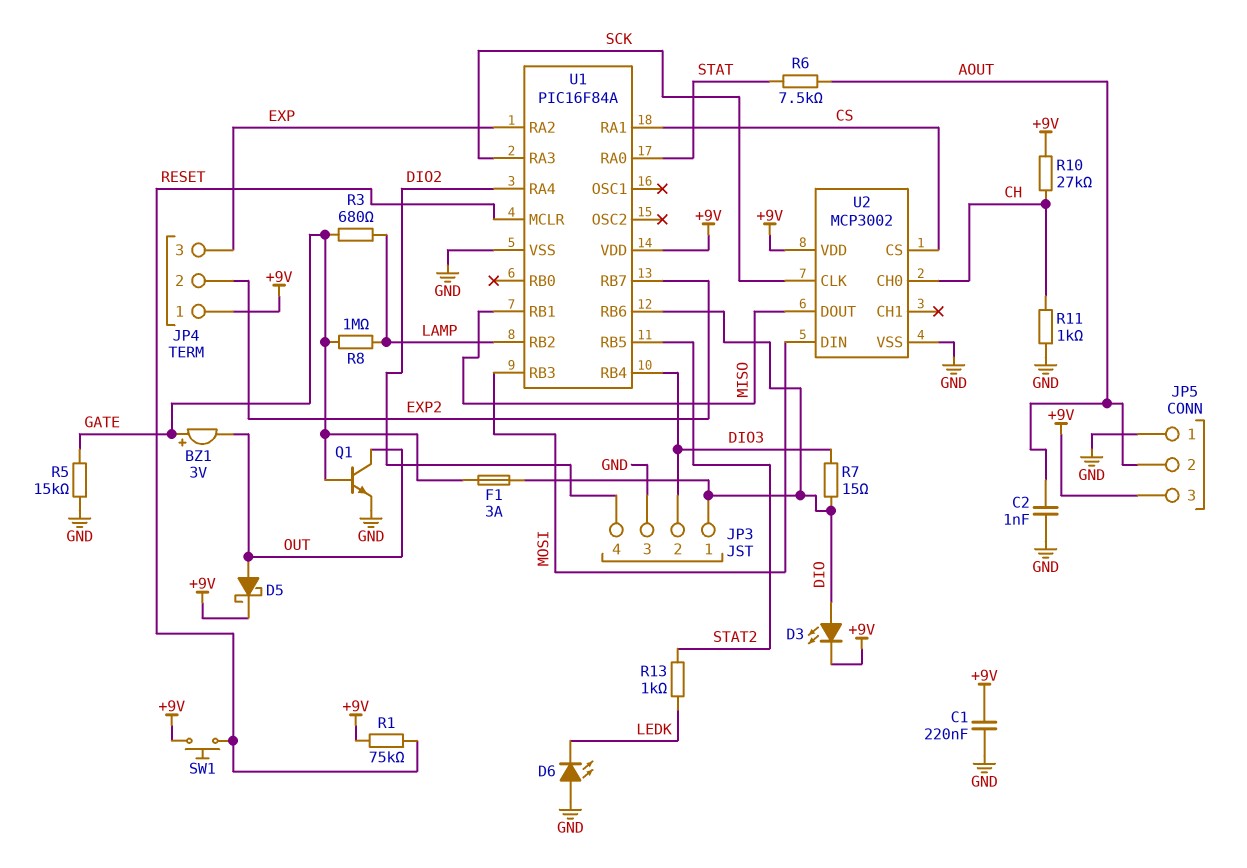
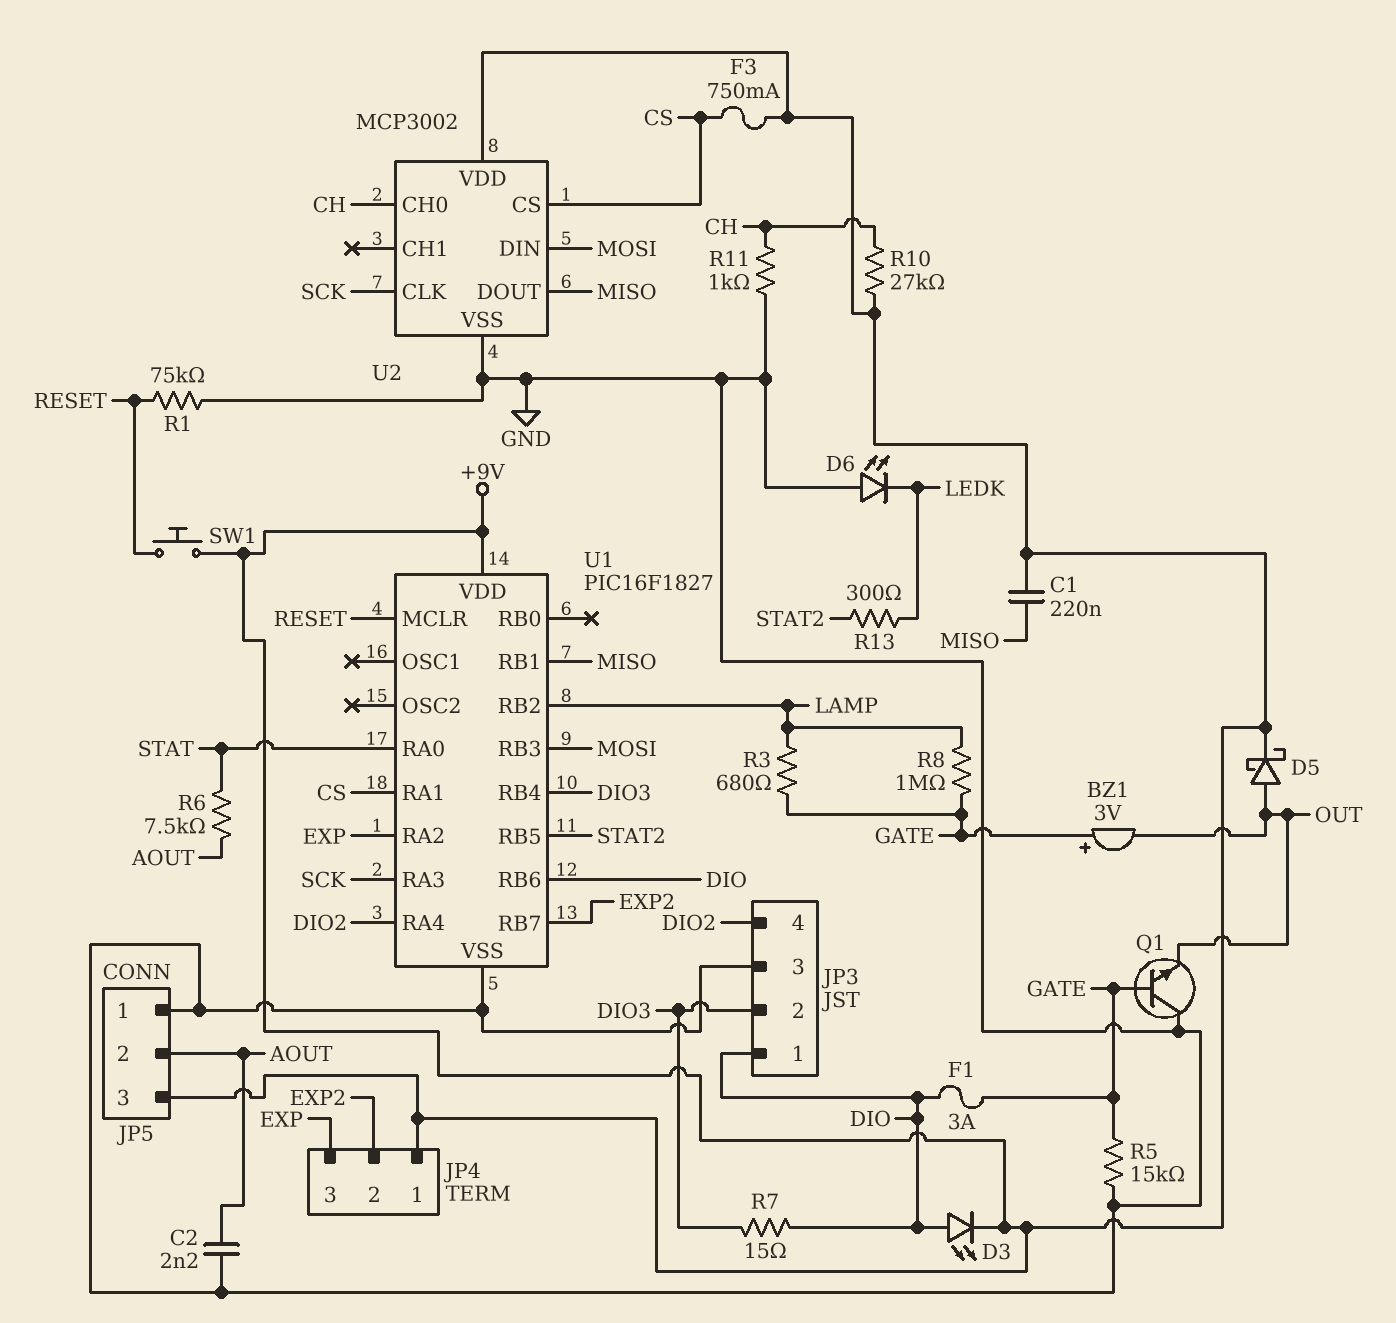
C1: 220nF (+9V, GND) -> 220nF (+9V, MISO)
C2: 1nF (AOUT, GND) -> 2.2nF (AOUT, GND)
F3: none -> 750mA (+9V, CS)
Q1: NPN (B GATE, C OUT, E GND) -> NPN (B GATE, C GND, E OUT)
R1: 75k (+9V, RESET) -> 75k (GND, RESET)
R13: 1k (LEDK, STAT2) -> 300 (LEDK, STAT2)
U1: PIC16F84A -> PIC16F1827

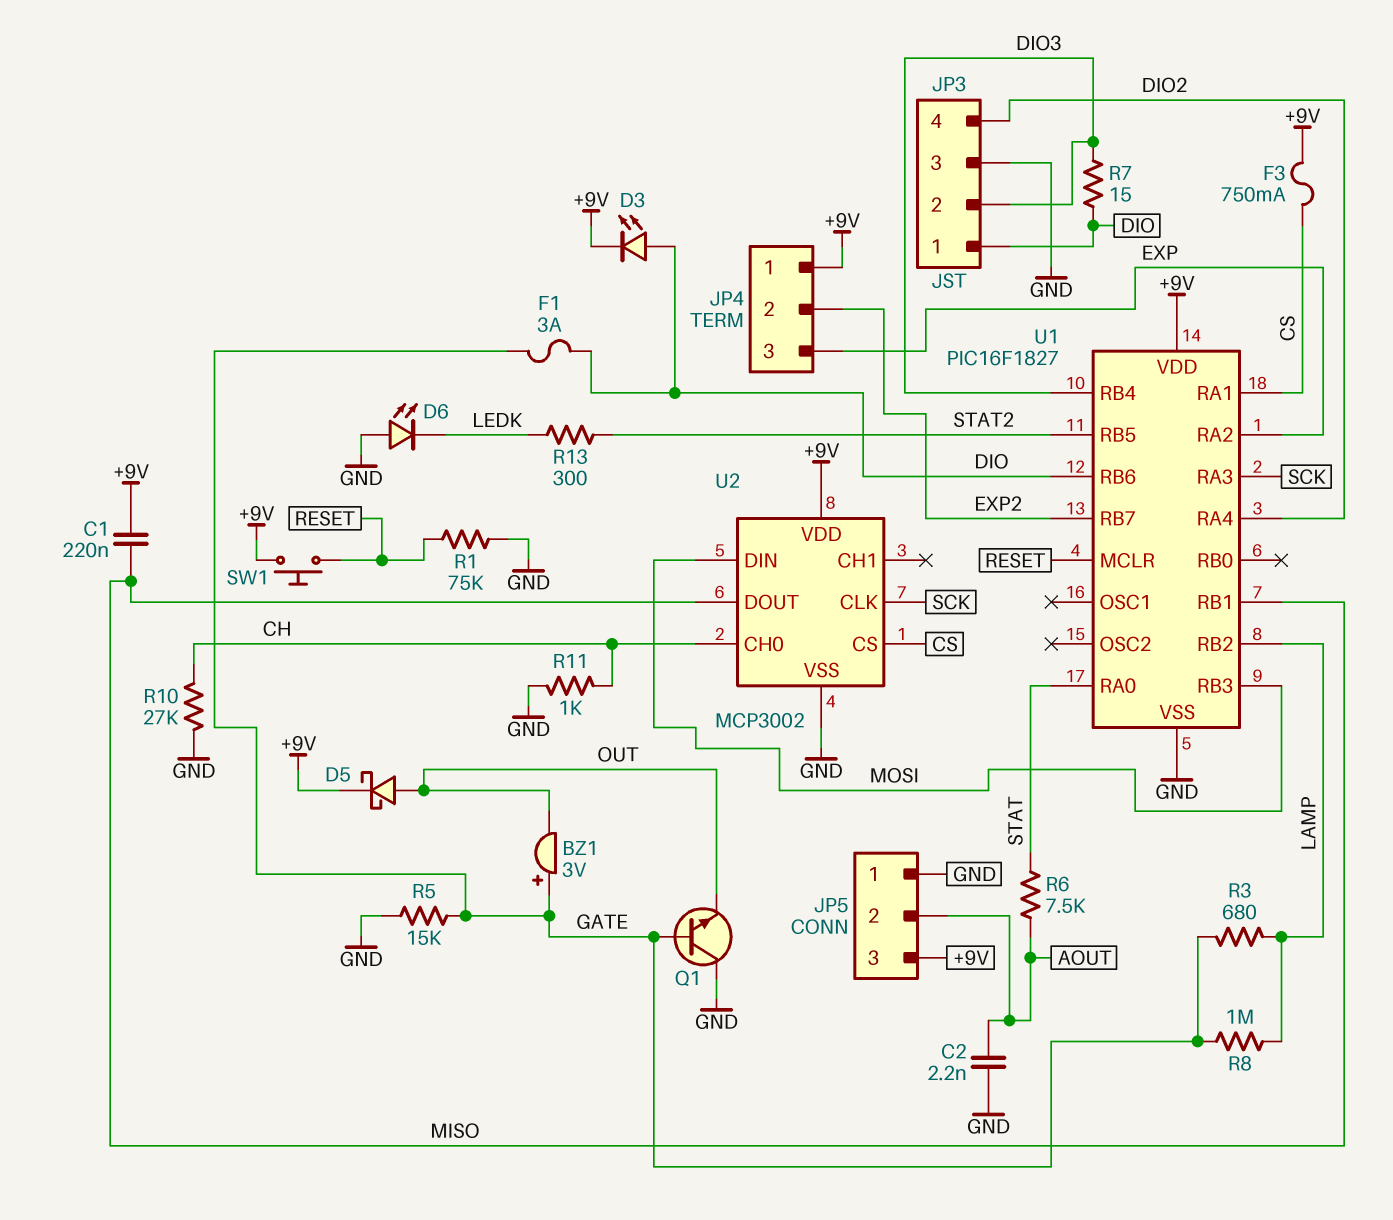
R10: 27k (+9V, CH) -> 27k (CH, GND)

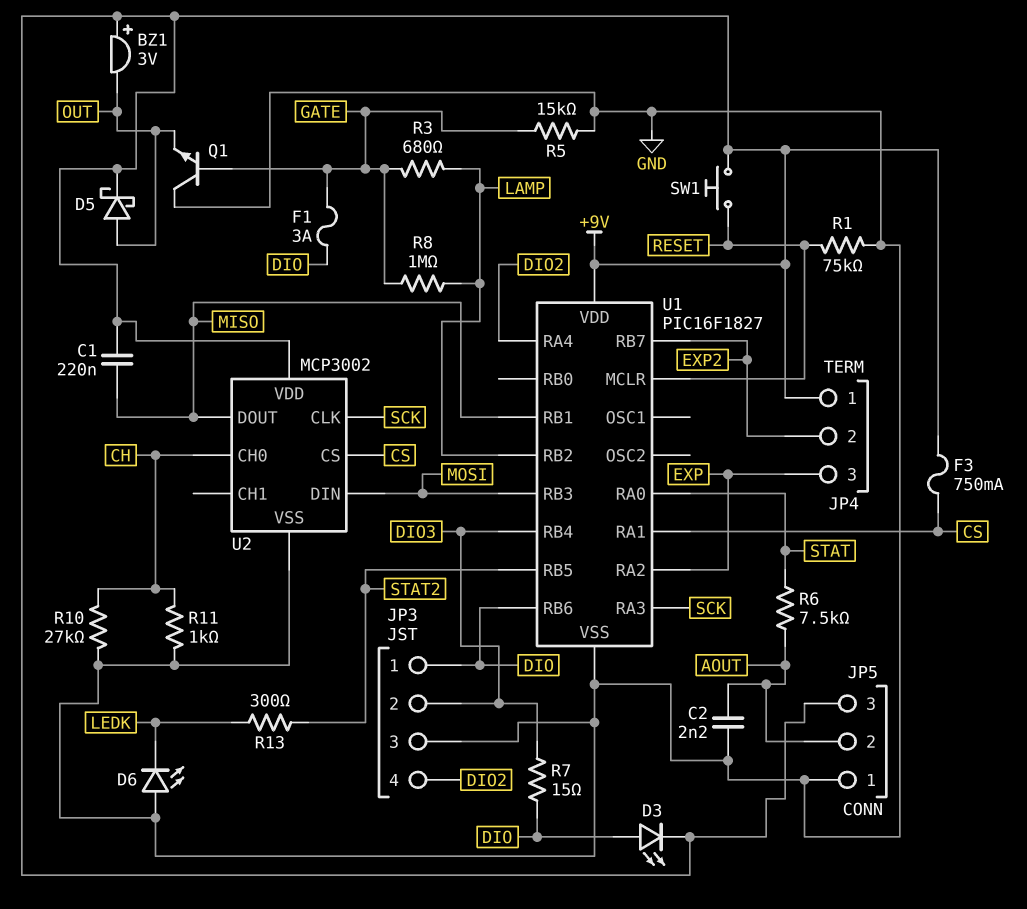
BZ1: buzzer 3V (plus GATE, minus OUT) -> buzzer 3V (plus +9V, minus OUT)

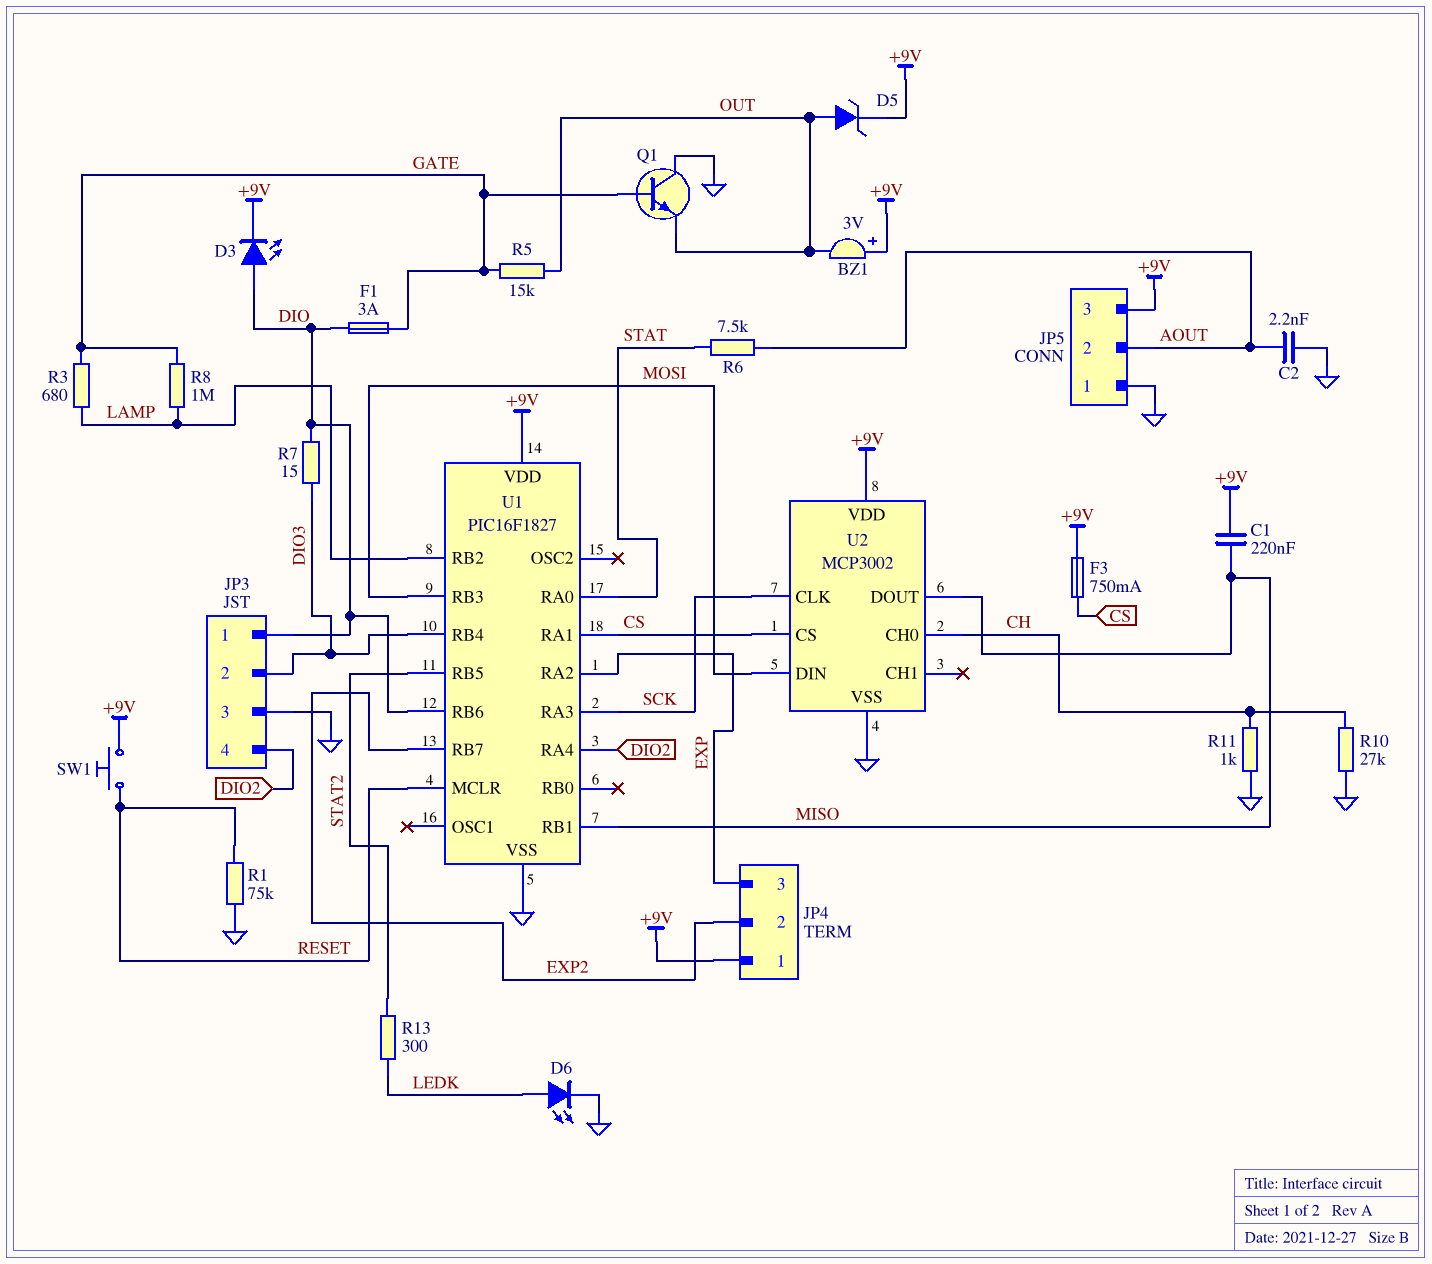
D5: schottky (A OUT, K +9V) -> zener (A OUT, K +9V)
D6: LED (A GND, K LEDK) -> LED (A LEDK, K GND)
R5: 15k (GATE, GND) -> 15k (GATE, OUT)

